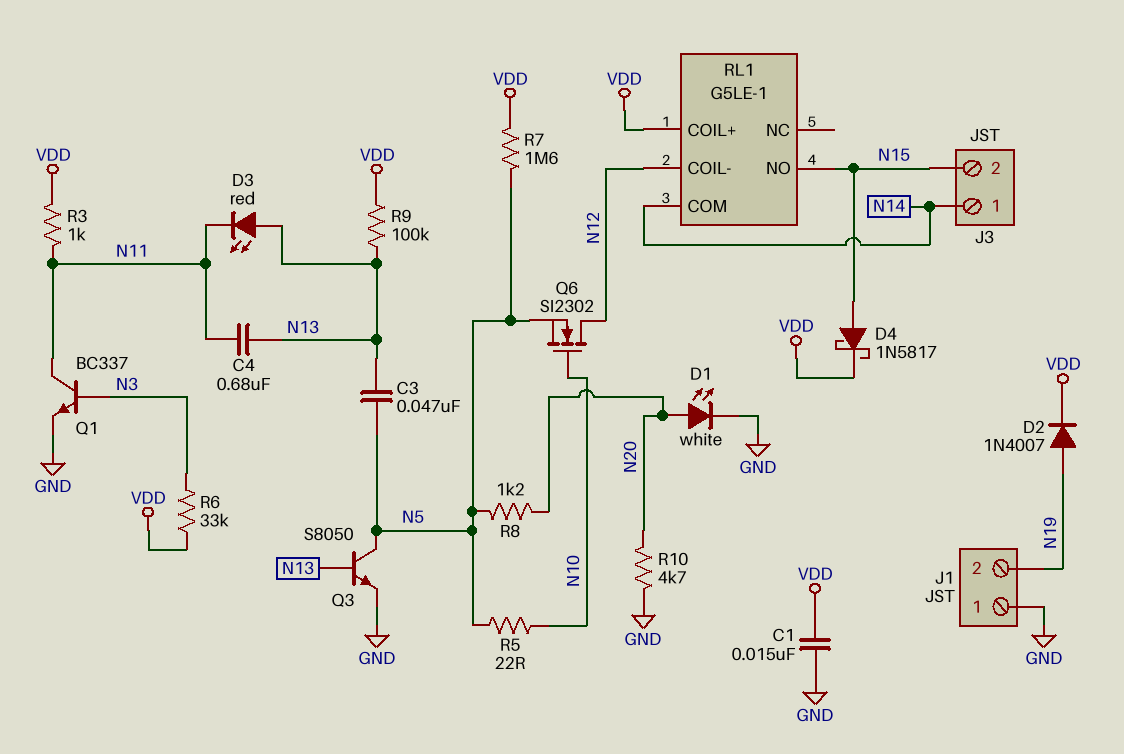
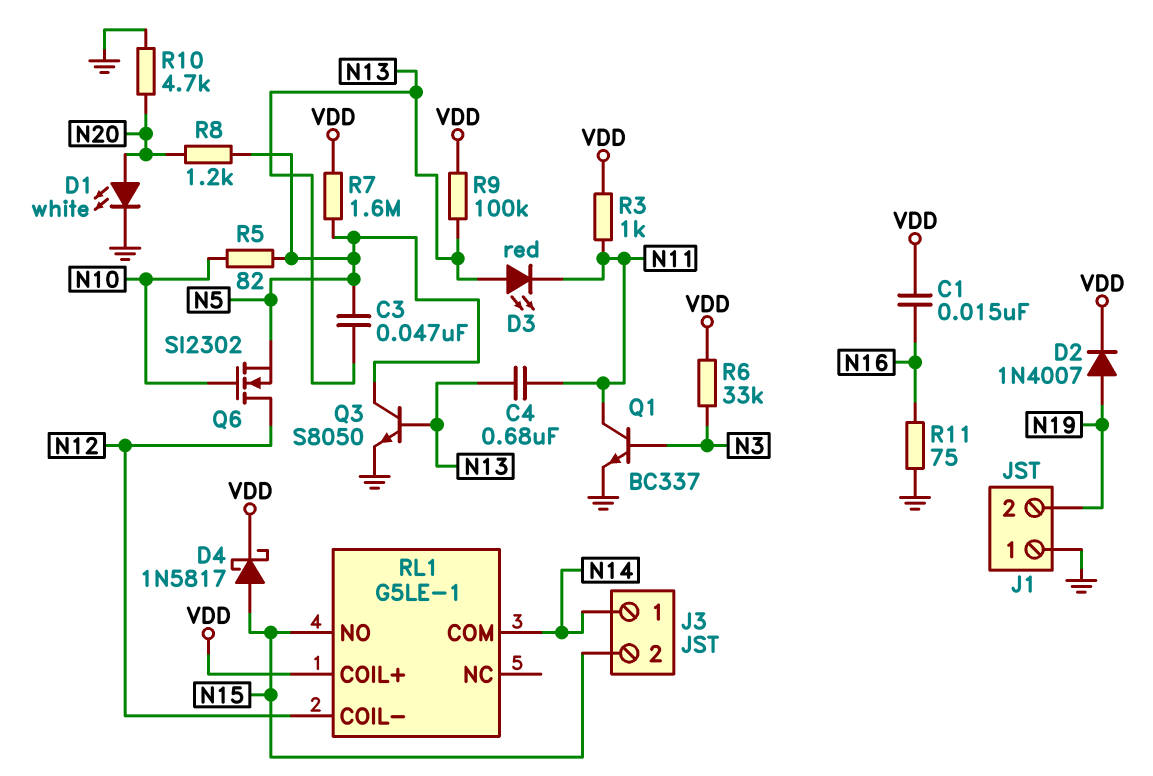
C1: 15nF (GND, VDD) -> 15nF (N16, VDD)
R5: 22 (N5, N10) -> 82 (N5, N10)
R11: none -> 75 (GND, N16)

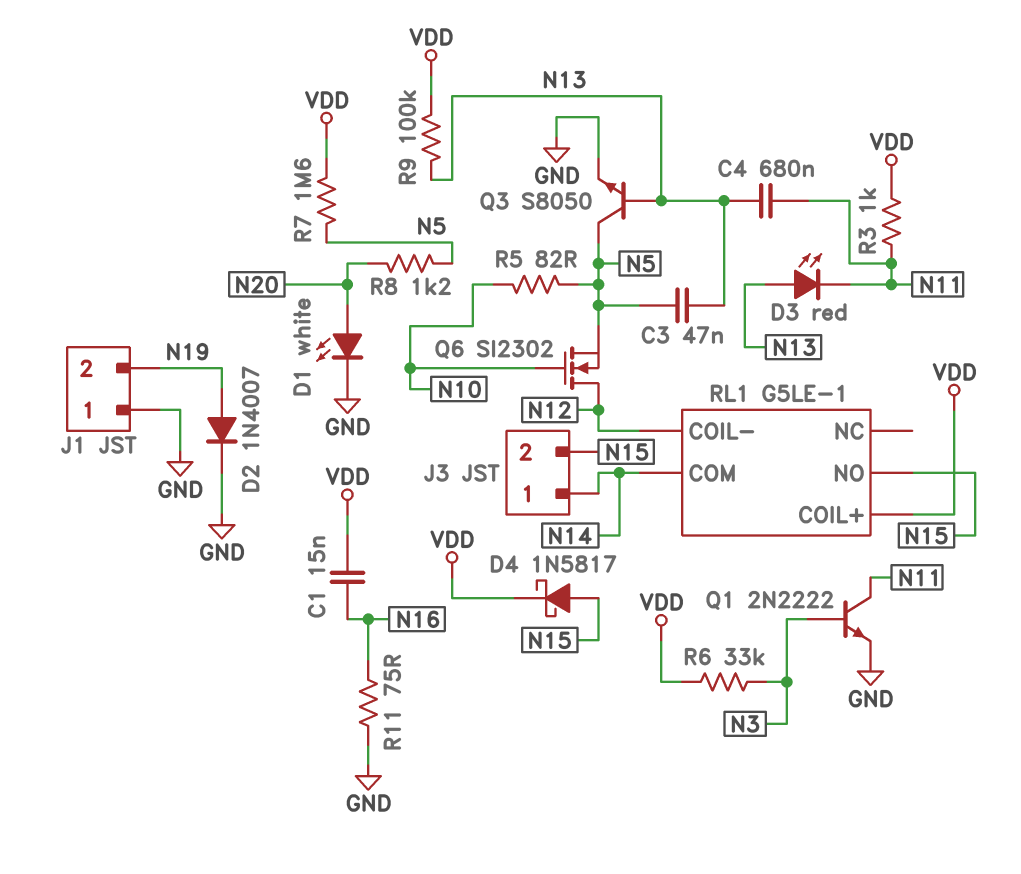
D2: diode 1N4007 (A N19, K VDD) -> diode 1N4007 (A N19, K GND)
Q1: NPN BC337 (B N3, C N11, E GND) -> NPN 2N2222 (B N3, C N11, E GND)
R10: 4.7k (GND, N20) -> none

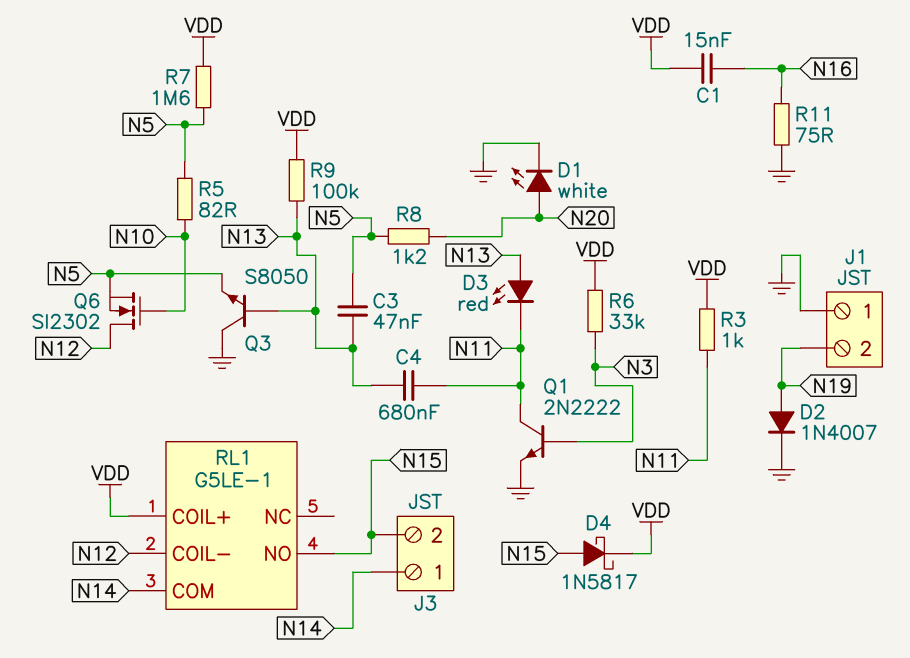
Q3: NPN S8050 (B N13, C N5, E GND) -> NPN S8050 (B N13, C GND, E N5)

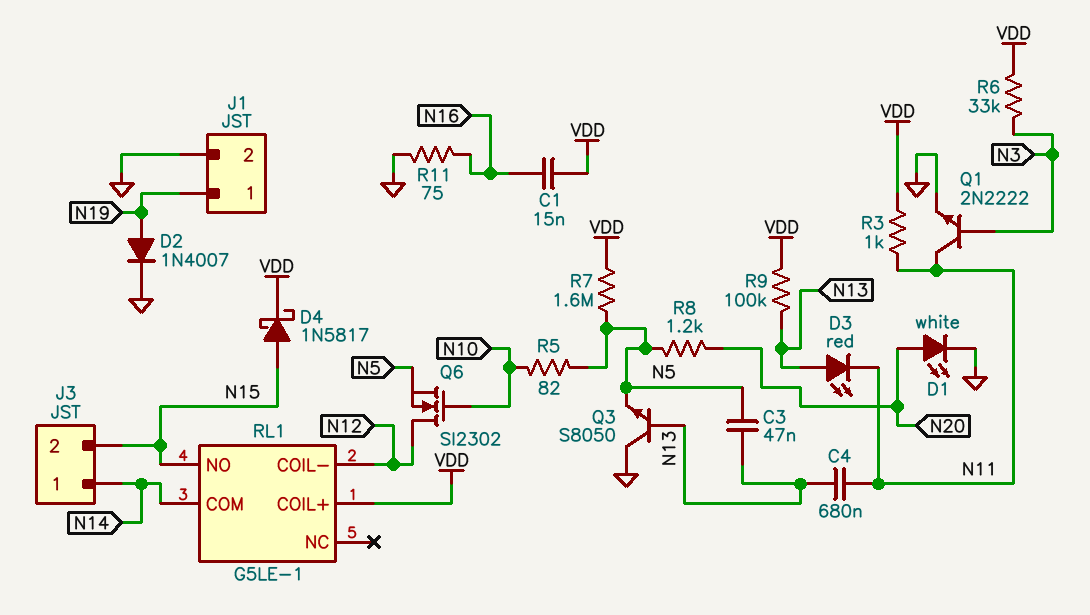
J1 pin 1: GND -> N19
J1 pin 2: N19 -> GND

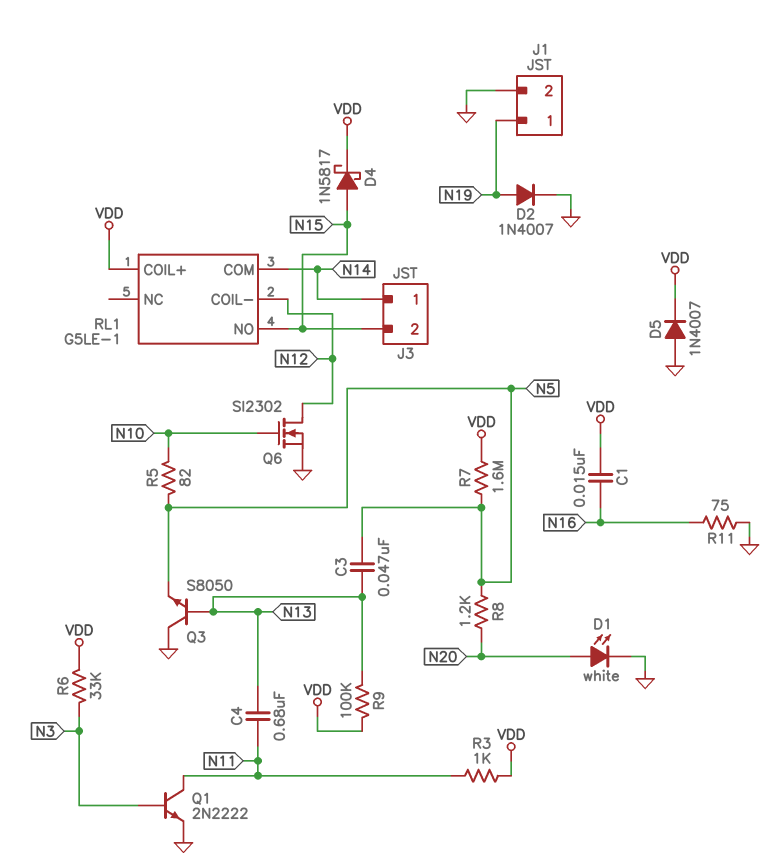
D3: LED red (A N13, K N11) -> none
D5: none -> diode 1N4007 (A GND, K VDD)
Q6: NMOS SI2302 (G N10, D N12, S N5) -> NMOS SI2302 (G N10, D N12, S GND)

